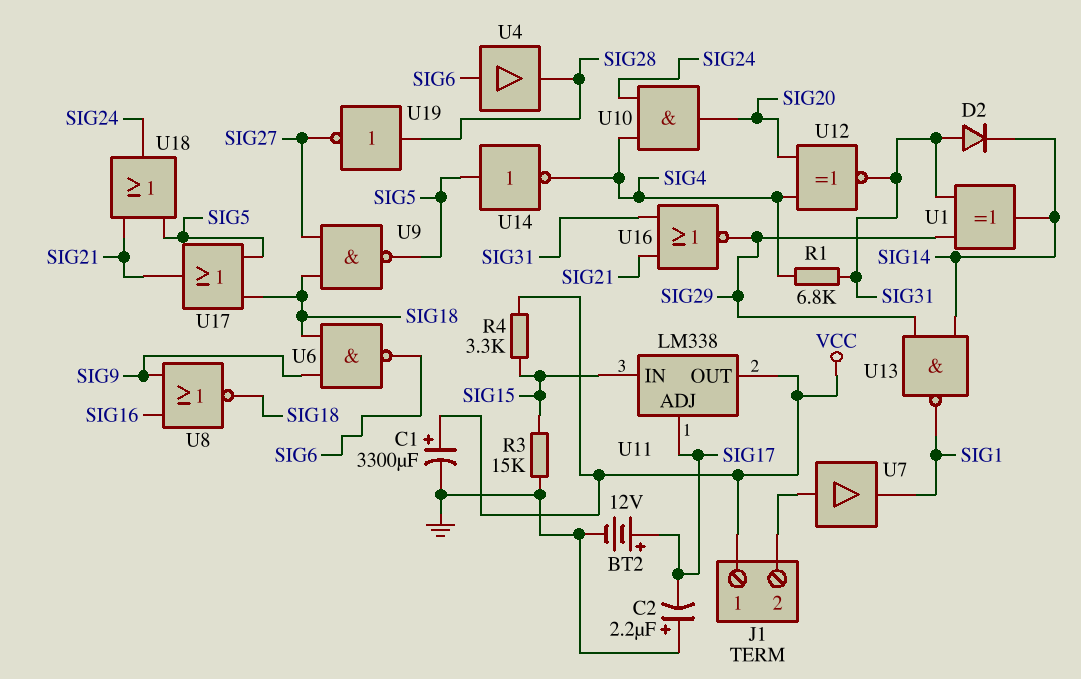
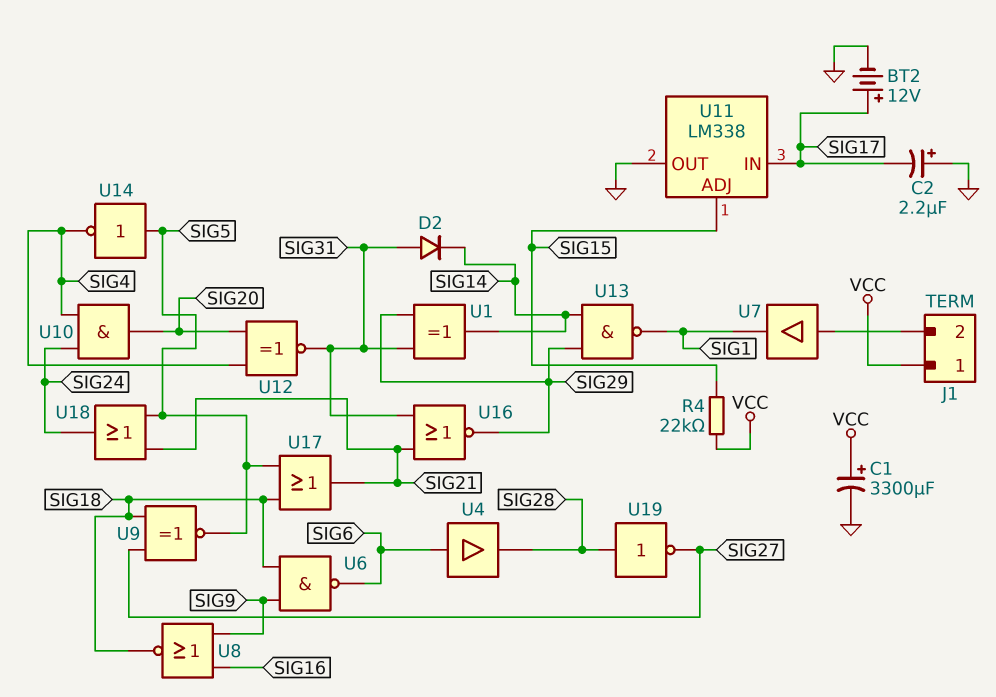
R1: 6.8k (SIG4, SIG31) -> none
R3: 15k (GND, SIG15) -> none
R4: 3.3k (SIG15, VCC) -> 22k (SIG15, VCC)
U9: NAND (in SIG18, in SIG27, out SIG5) -> XNOR (in SIG18, in SIG27, out SIG5)
U11 pin ADJ: SIG17 -> SIG15
U11 pin IN: SIG15 -> SIG17
U11 pin OUT: VCC -> GND

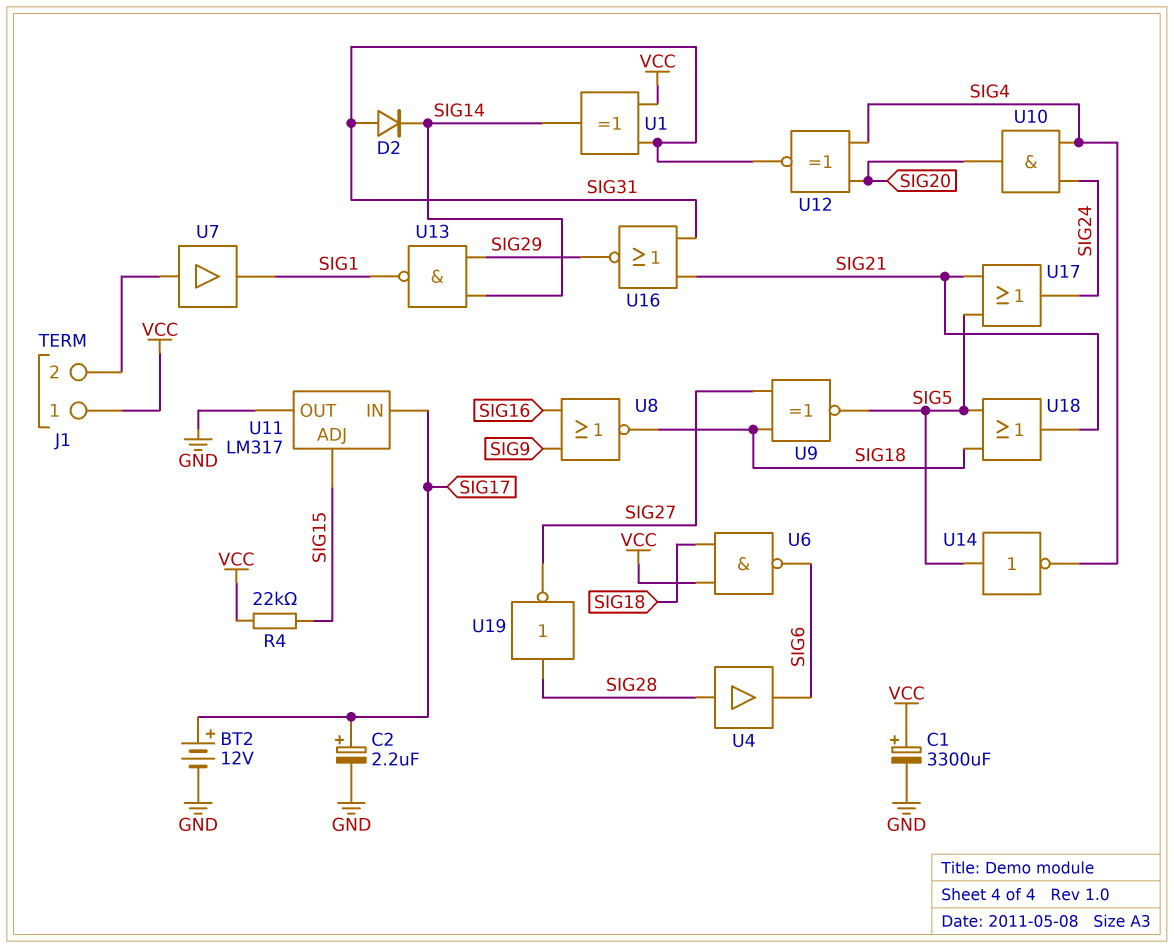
C2: 2.2uF (plus GND, minus SIG17) -> 2.2uF (plus SIG17, minus GND)
U1: XOR (in SIG29, in SIG31, out SIG14) -> XOR (in SIG31, in VCC, out SIG14)
U4: buffer (in SIG6, out SIG28) -> buffer (in SIG28, out SIG6)
U6: NAND (in SIG9, in SIG18, out SIG6) -> NAND (in SIG18, in VCC, out SIG6)
U11: LM338 -> LM317
U17: OR (in SIG5, in SIG18, out SIG21) -> OR (in SIG5, in SIG21, out SIG24)
U18: OR (in SIG5, in SIG21, out SIG24) -> OR (in SIG5, in SIG18, out SIG21)

